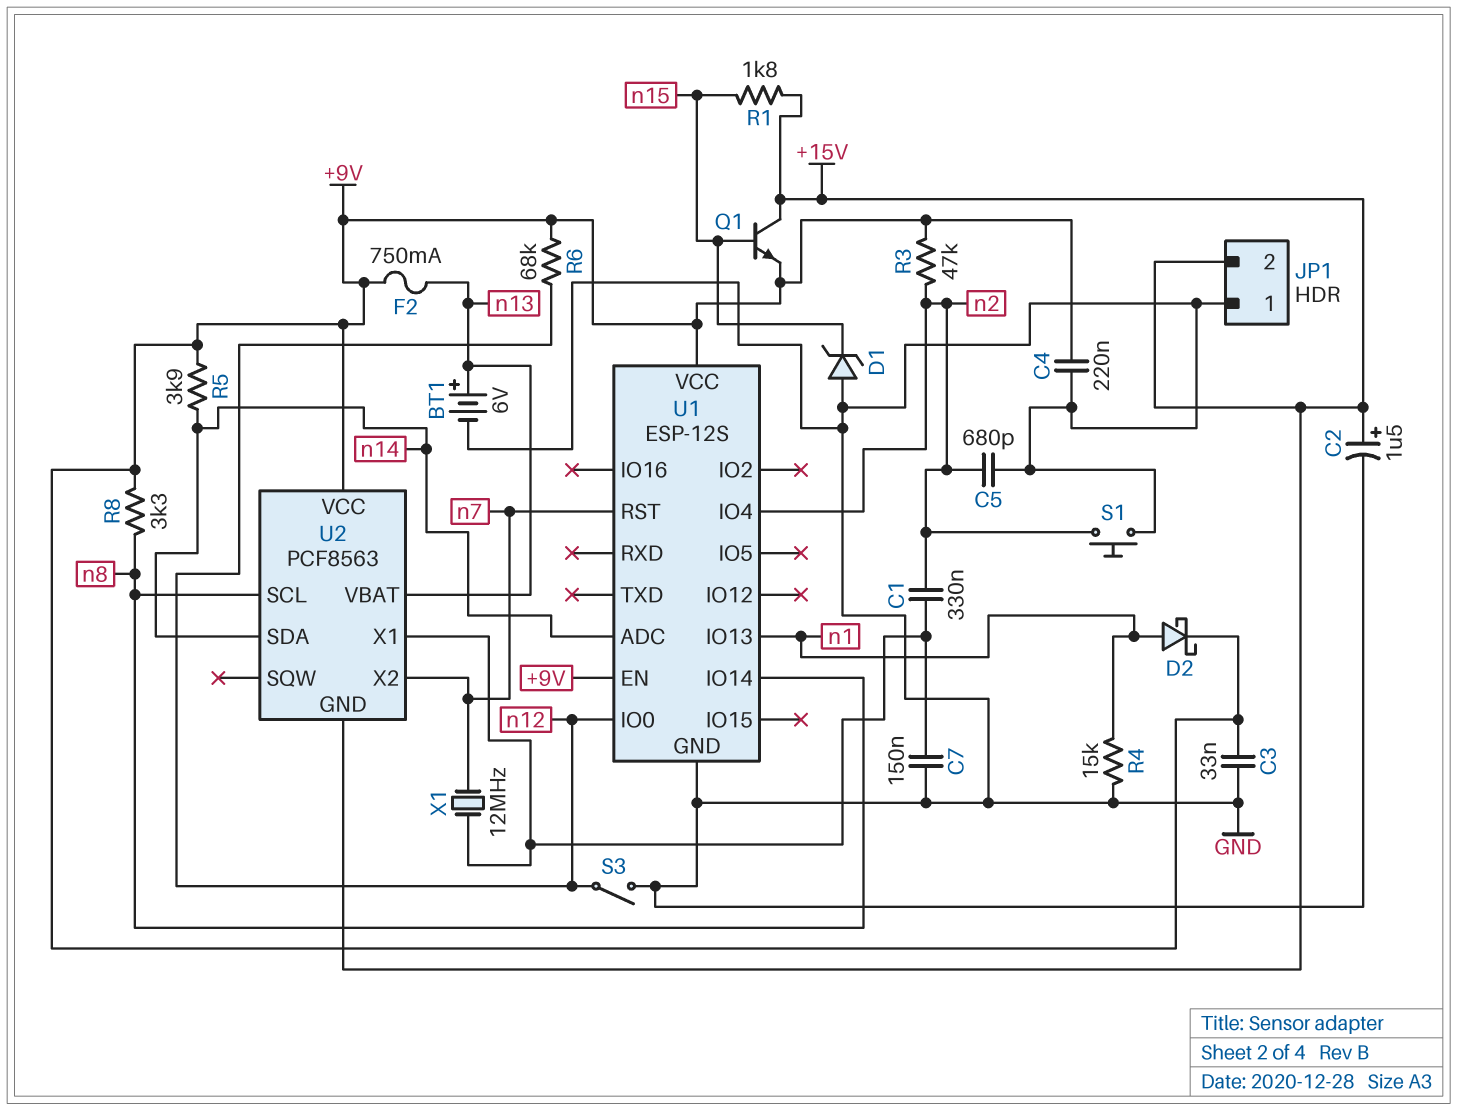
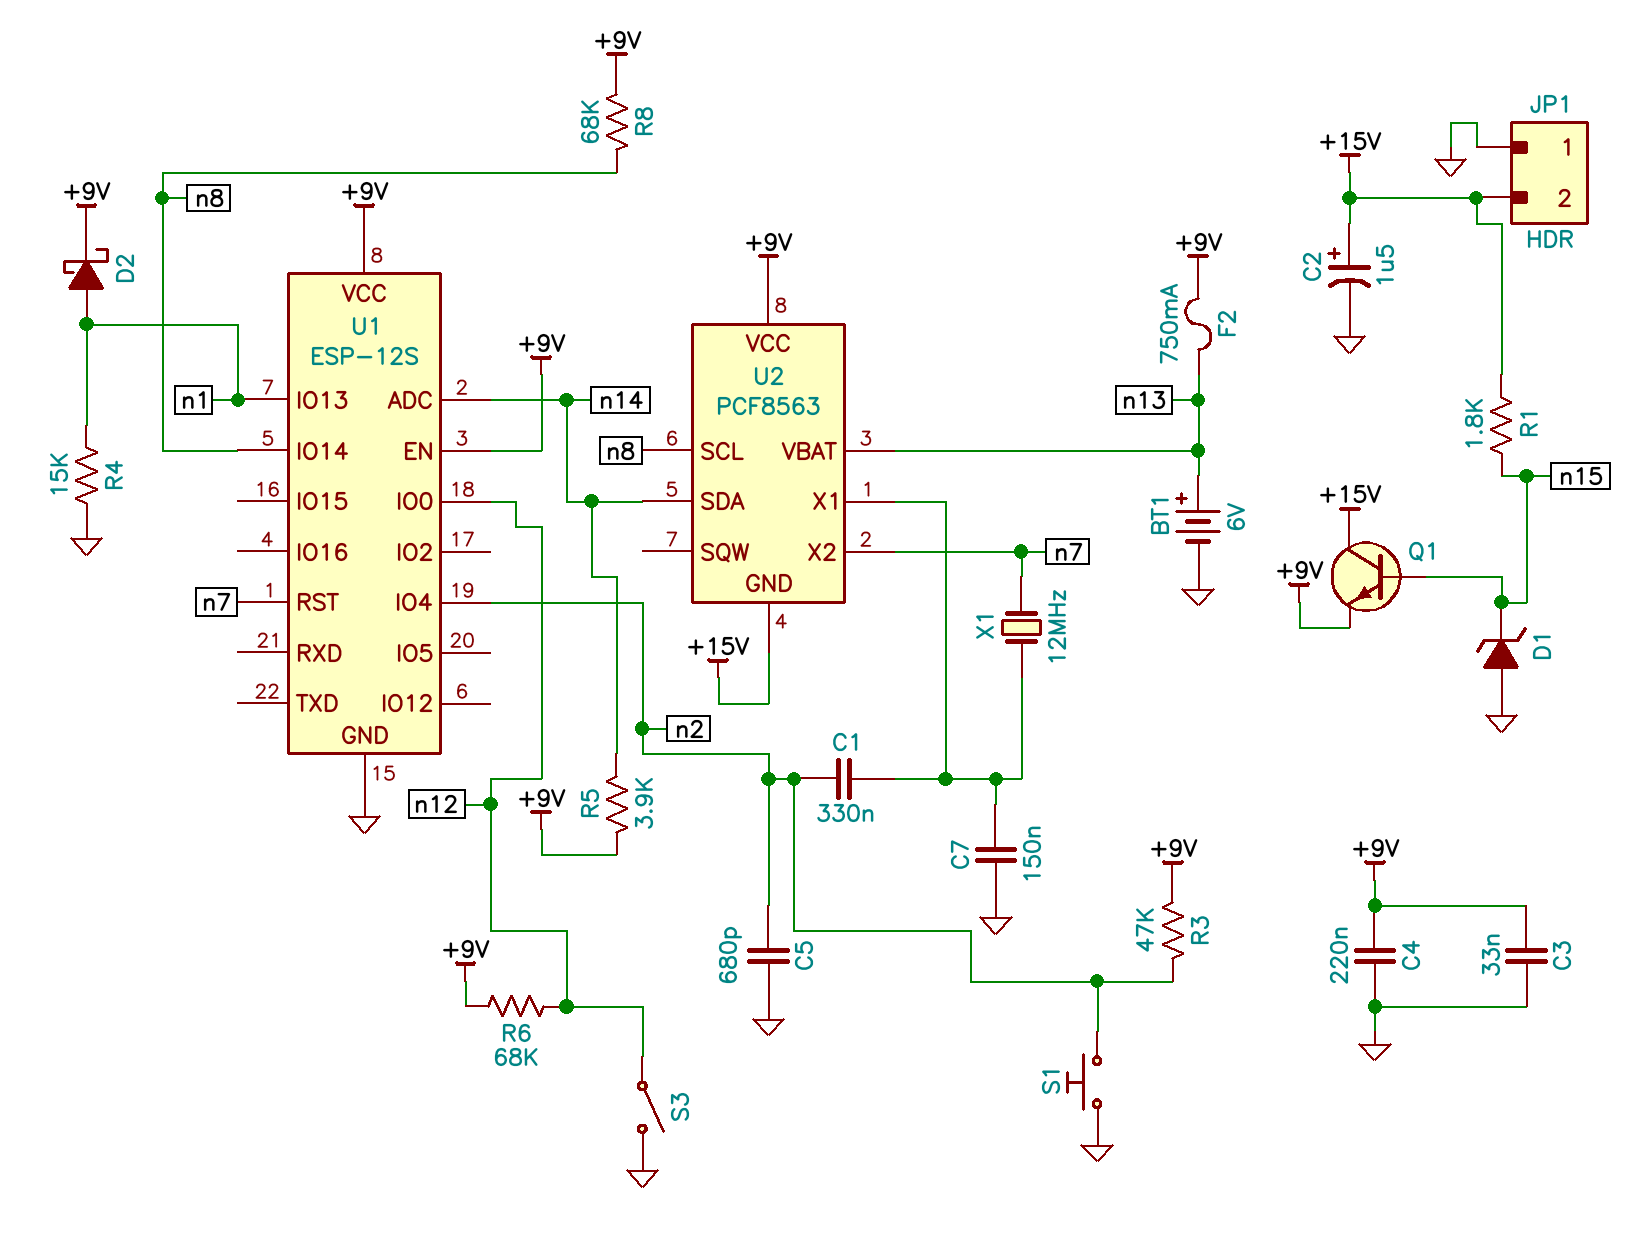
R8: 3.3k (+9V, n8) -> 68k (+9V, n8)

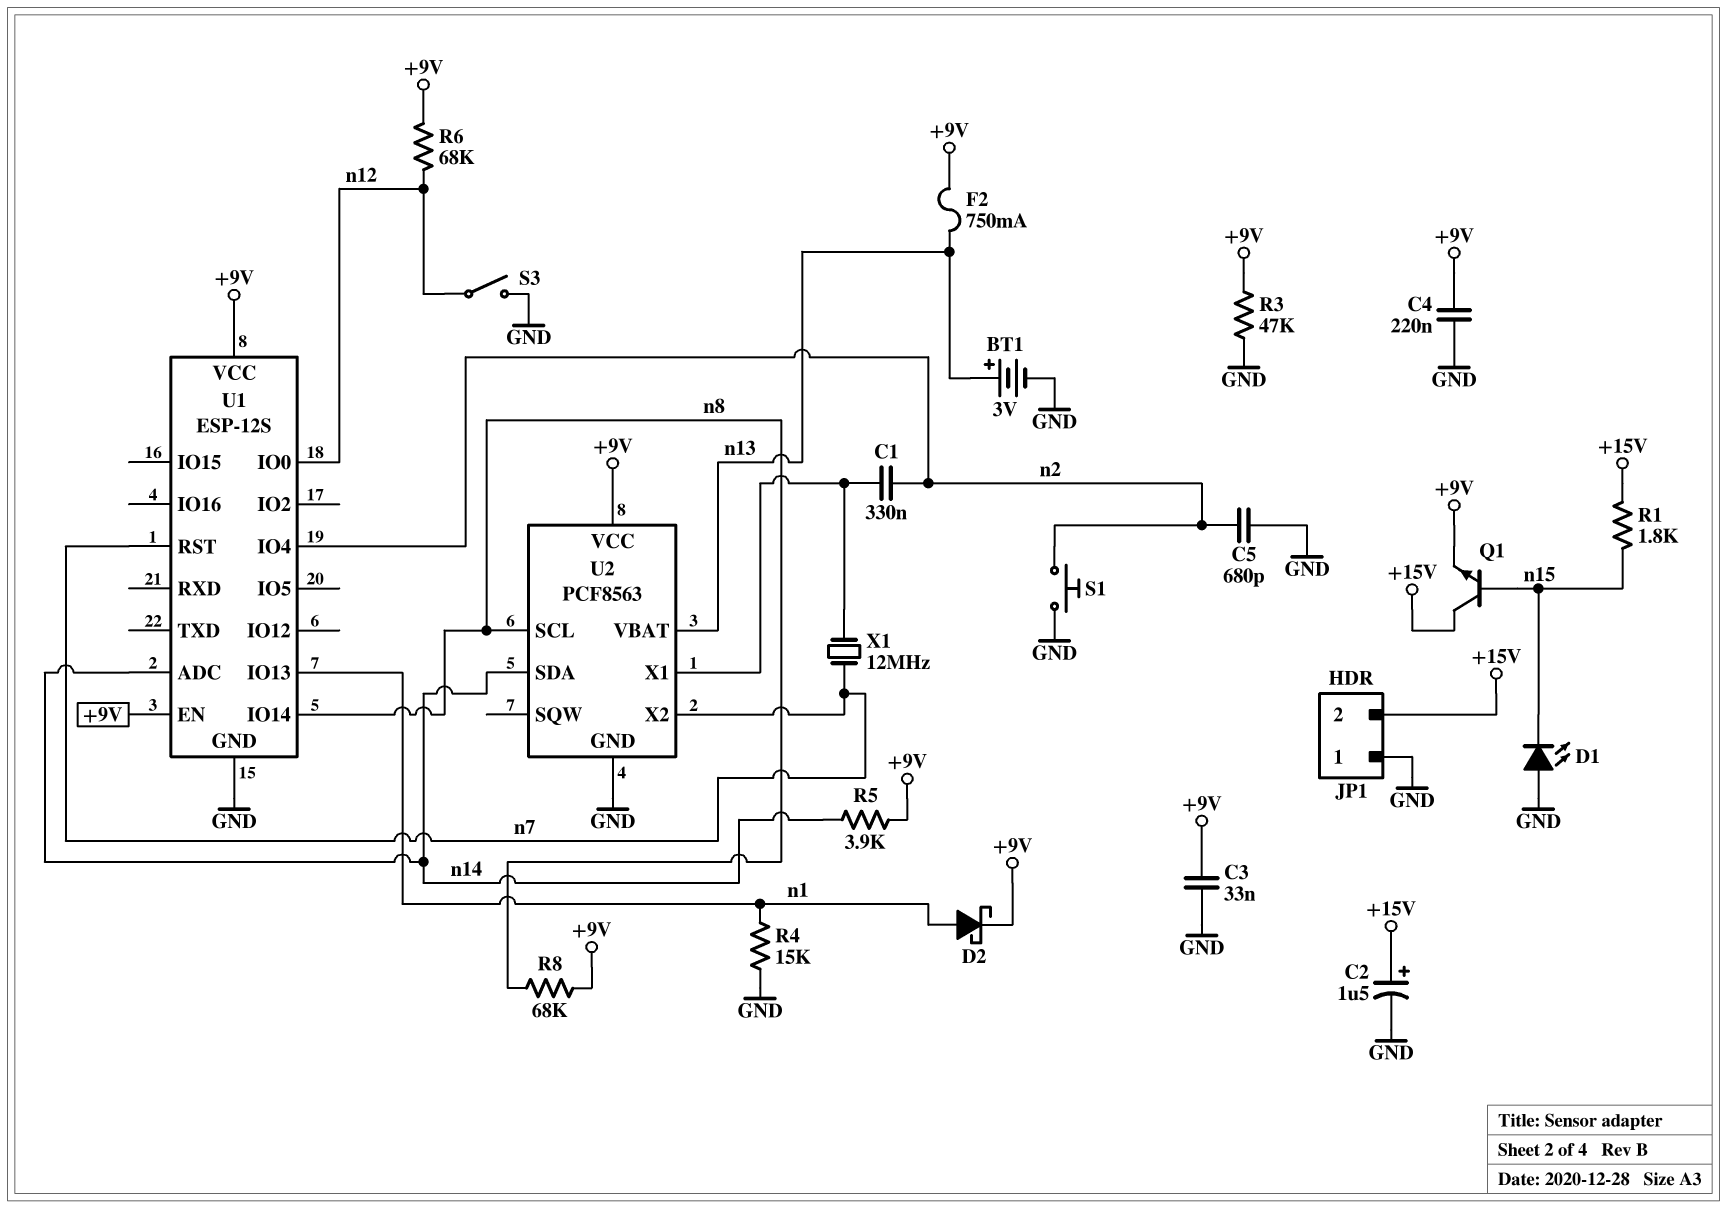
BT1: 6V (plus n13, minus GND) -> 3V (plus n13, minus GND)
C7: 150nF (GND, U2/X1) -> none
D1: zener (A GND, K n15) -> LED (A GND, K n15)
R3: 47k (+9V, n2) -> 47k (+9V, GND)
U2 pin GND: +15V -> GND

